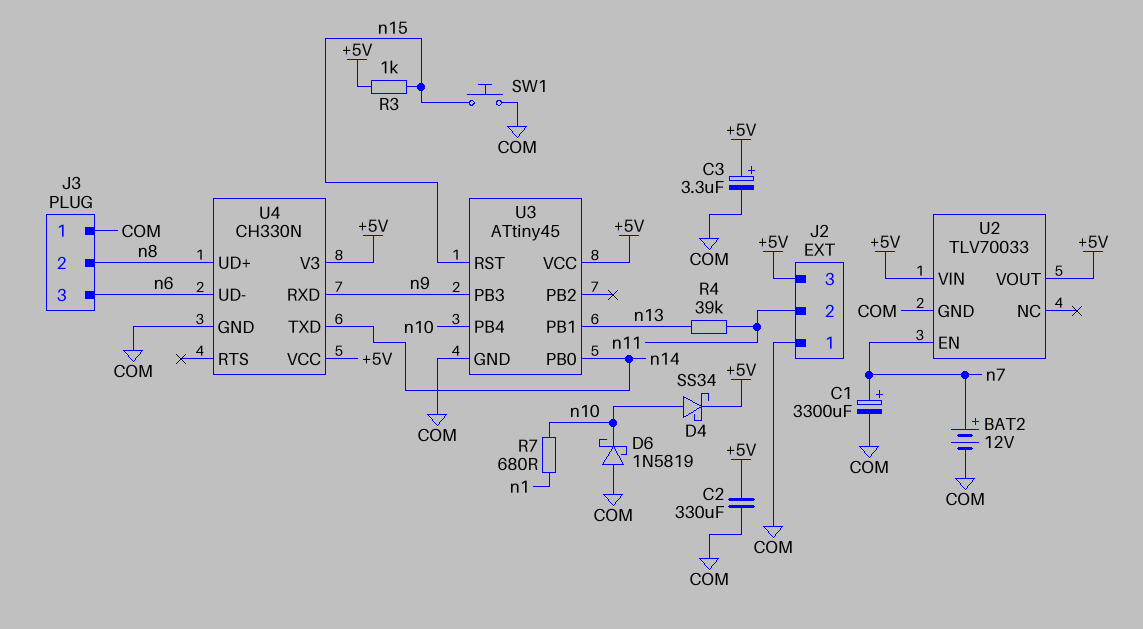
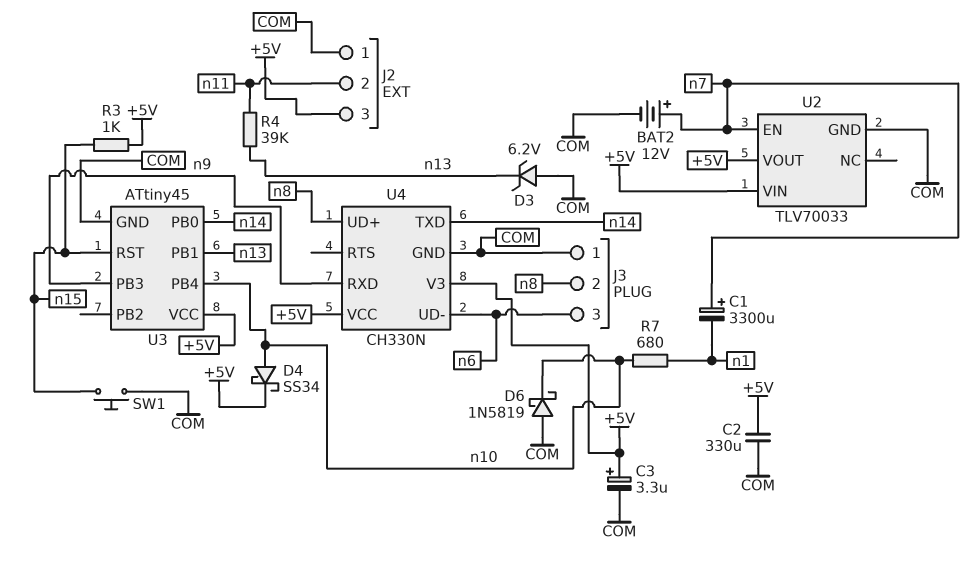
C1: 3300uF (plus n7, minus COM) -> 3300uF (plus n7, minus n1)
D3: none -> zener 6.2V (A COM, K n13)

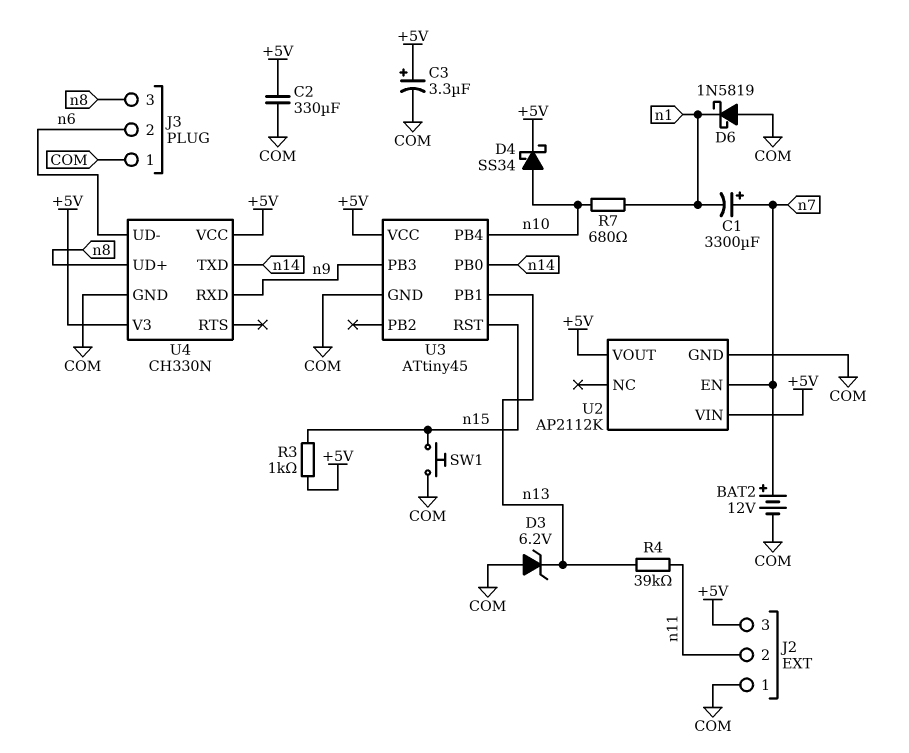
D6: schottky 1N5819 (A COM, K n10) -> schottky 1N5819 (A COM, K n1)
J3 pin 2: n8 -> n6
J3 pin 3: n6 -> n8
U2: TLV70033 -> AP2112K

